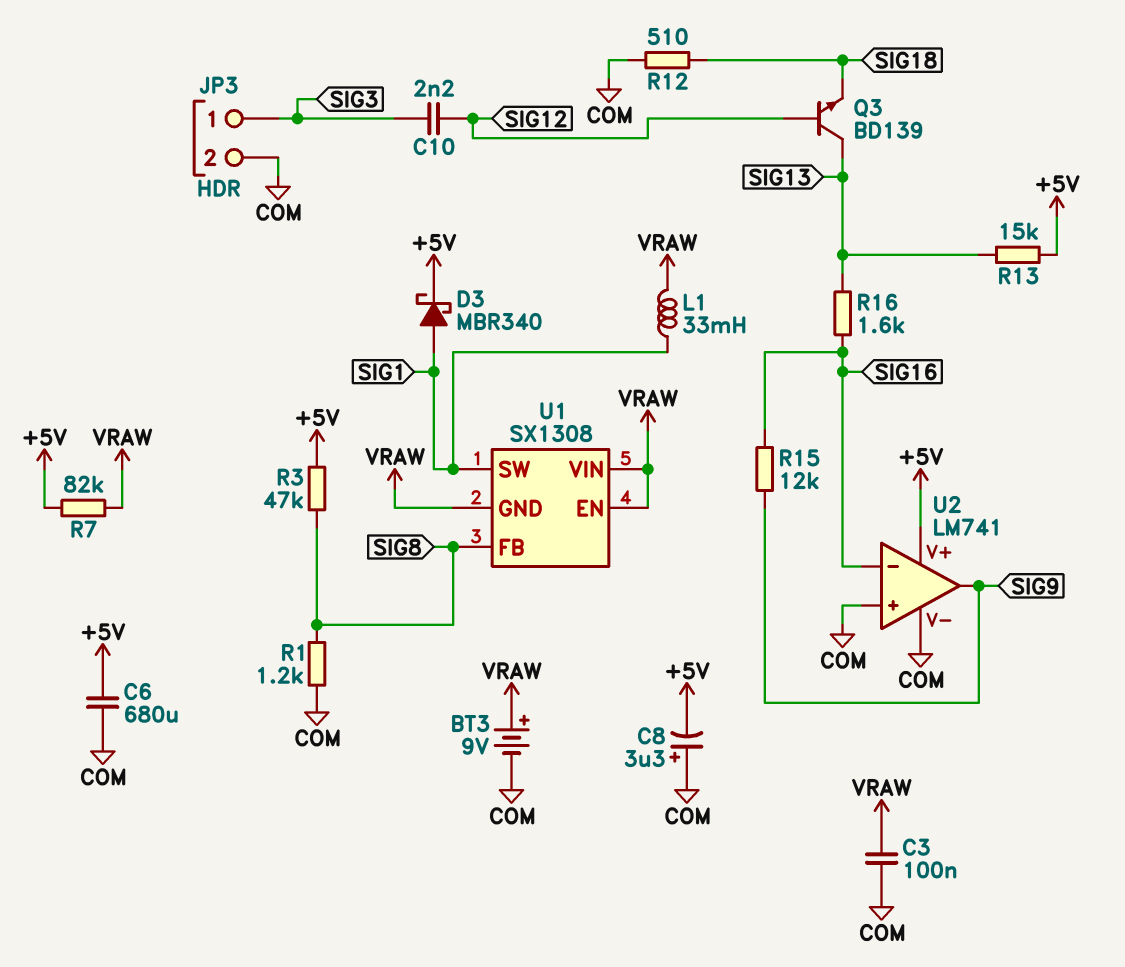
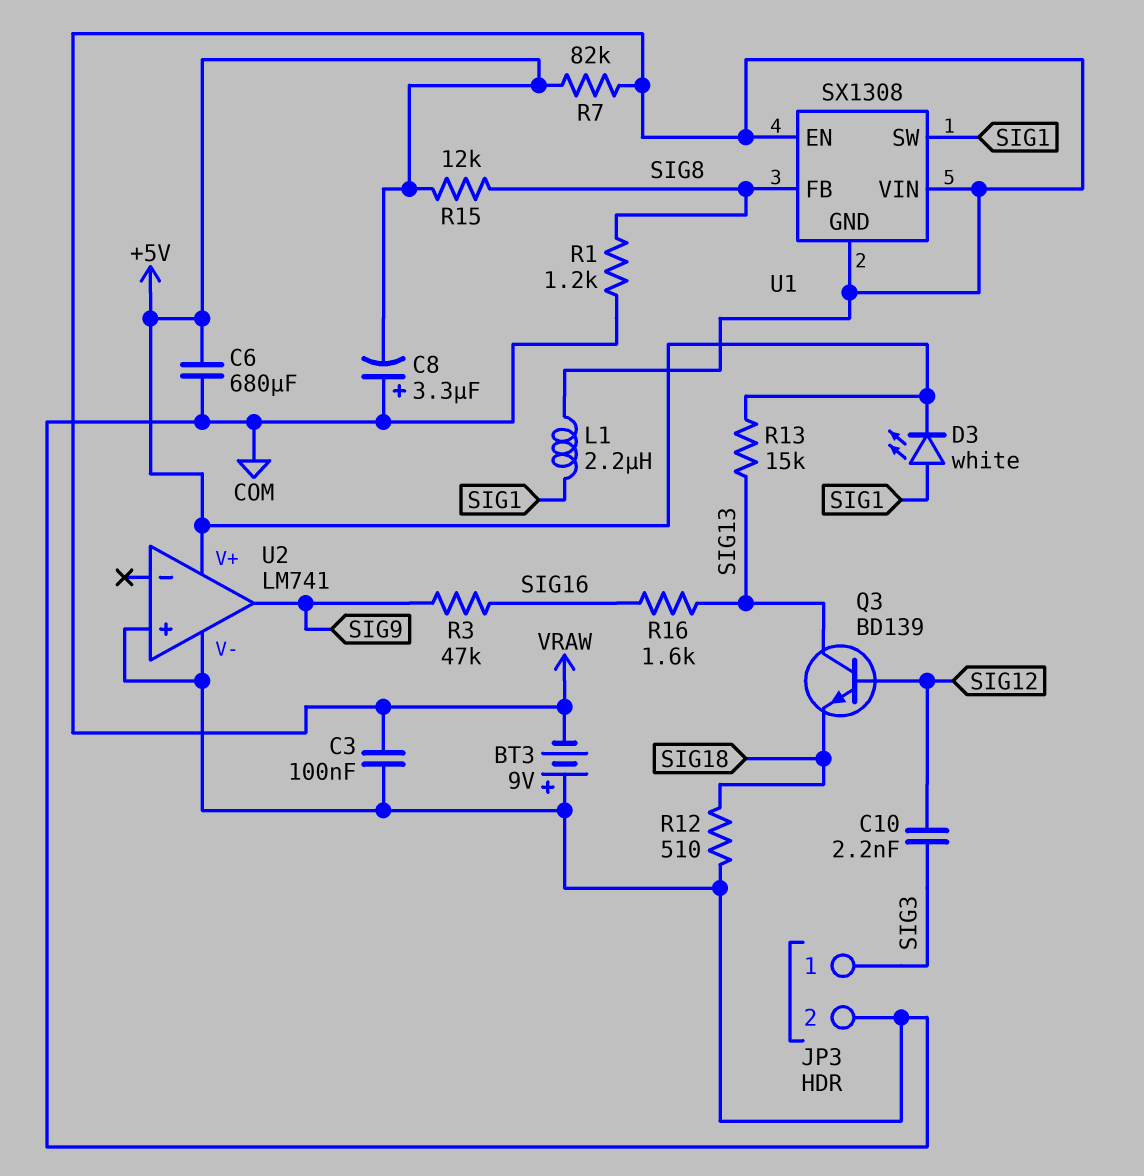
BT3: 9V (plus VRAW, minus COM) -> 9V (plus COM, minus VRAW)
D3: schottky MBR340 (A SIG1, K +5V) -> LED white (A SIG1, K +5V)
L1: 33mH (SIG1, VRAW) -> 2.2uH (SIG1, VRAW)
R3: 47k (+5V, SIG8) -> 47k (SIG9, SIG16)
R15: 12k (SIG9, SIG16) -> 12k (+5V, SIG8)
U2 pin in-: SIG16 -> none

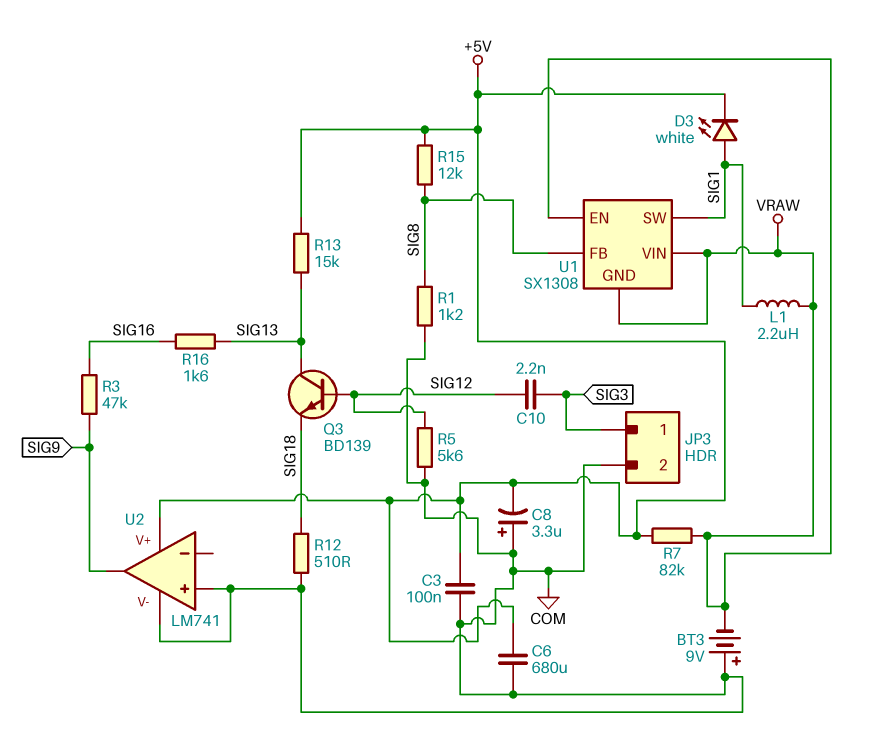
C3: 100nF (COM, VRAW) -> 100nF (+5V, COM)
R5: none -> 5.6k (COM, SIG12)

